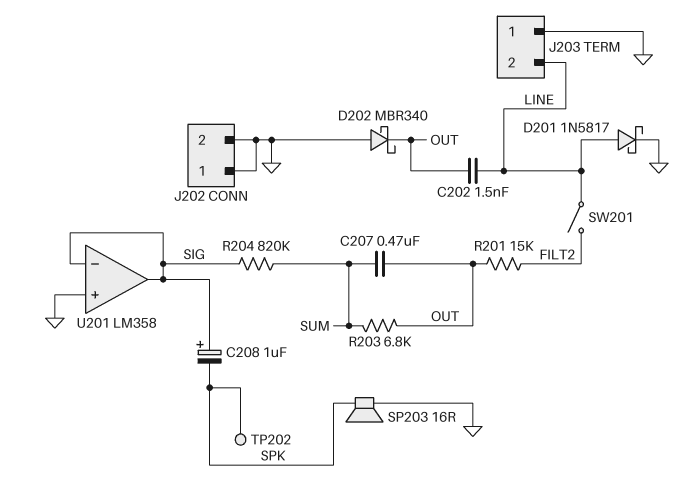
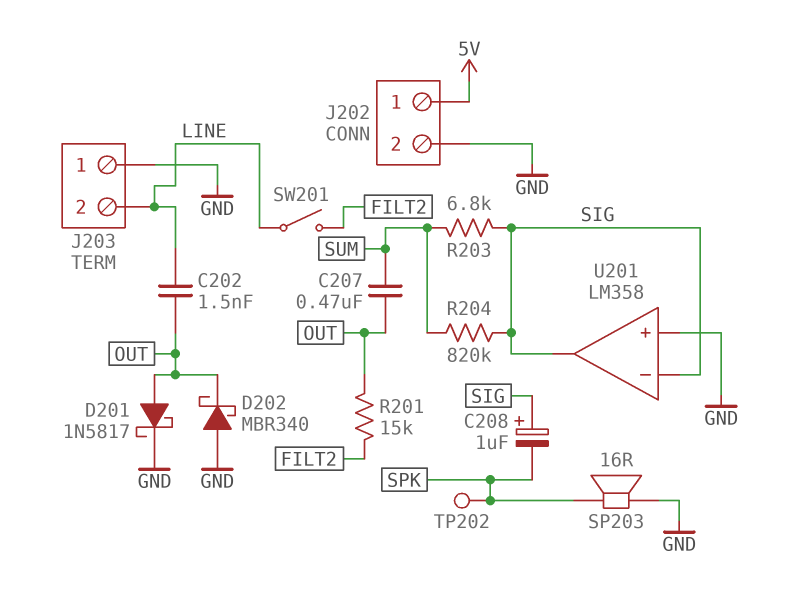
D201: schottky 1N5817 (A LINE, K GND) -> schottky 1N5817 (A OUT, K GND)
J202 pin 1: GND -> 5V
R203: 6.8k (OUT, SUM) -> 6.8k (SIG, SUM)

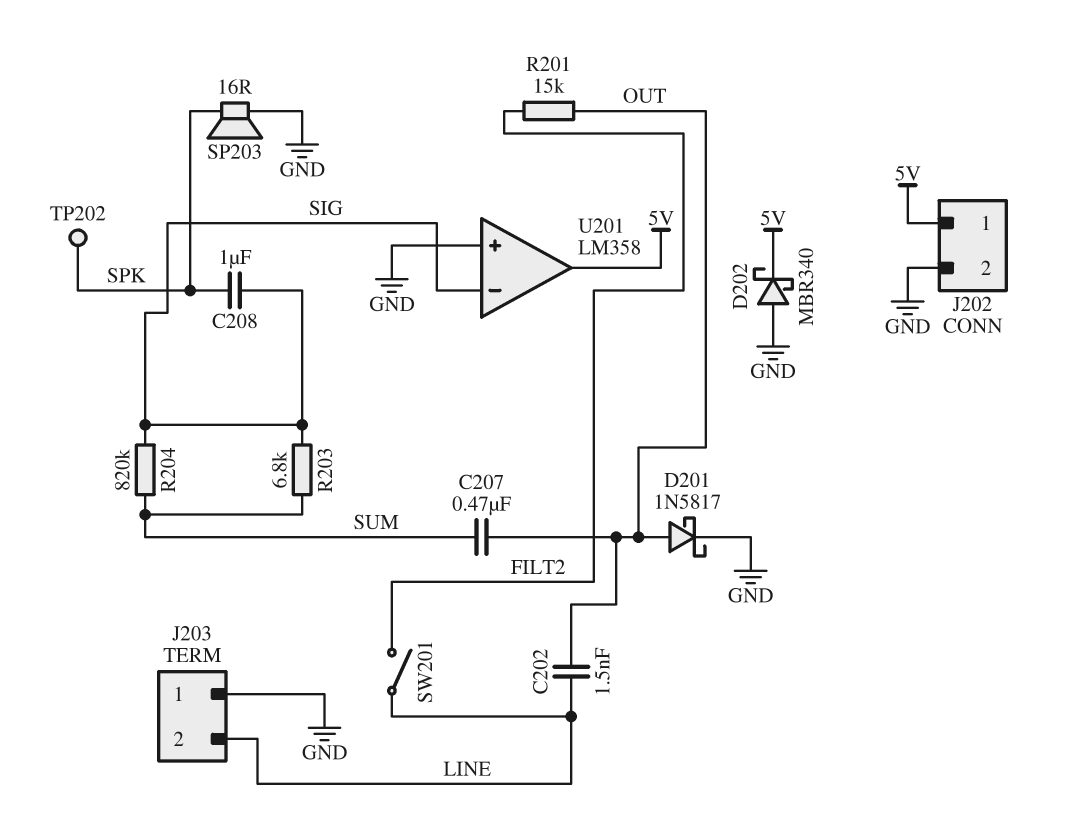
C208: 1uF (plus SIG, minus SPK) -> 1uF (SIG, SPK)
D202: schottky MBR340 (A GND, K OUT) -> schottky MBR340 (A GND, K 5V)
U201 pin out: SIG -> 5V

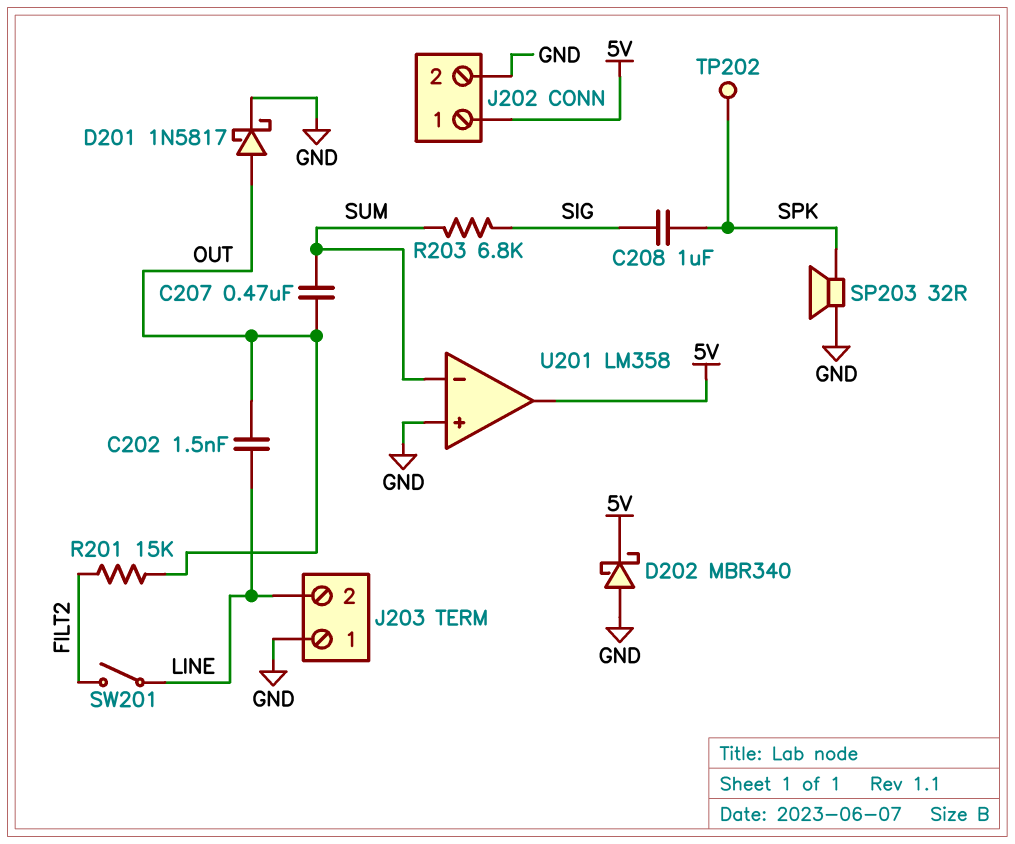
R204: 820k (SIG, SUM) -> none
SP203: speaker 16R (GND, SPK) -> speaker 32R (GND, SPK)
U201 pin in-: SIG -> SUM

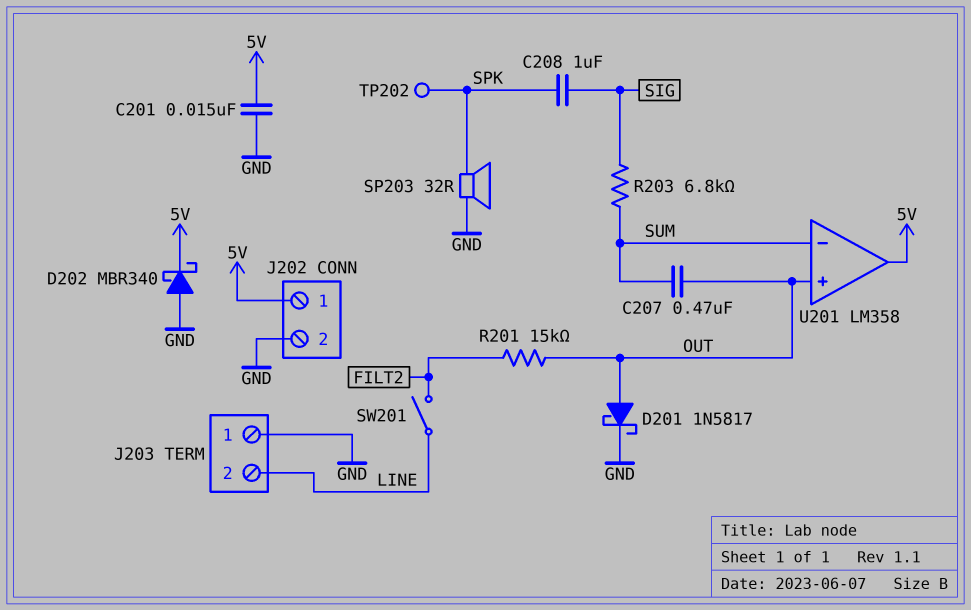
C201: none -> 15nF (5V, GND)
C202: 1.5nF (LINE, OUT) -> none
U201 pin in+: GND -> OUT

